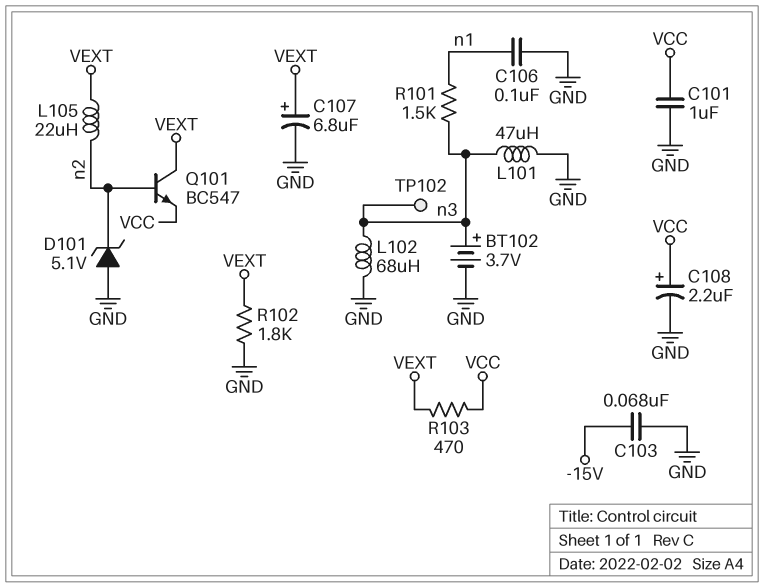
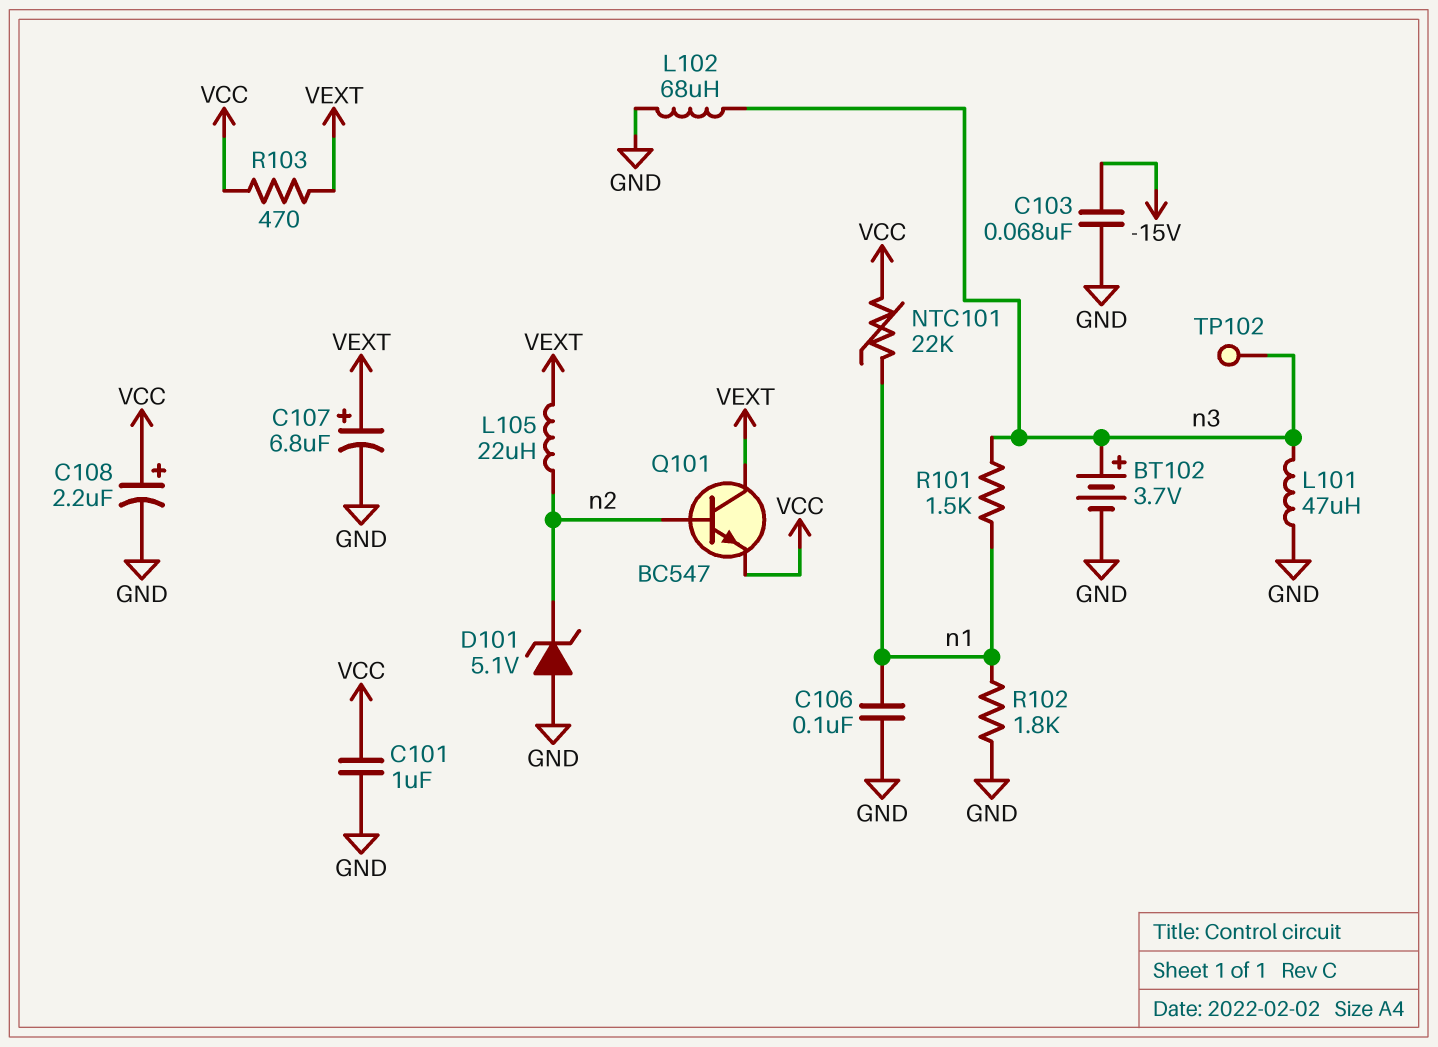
NTC101: none -> 22k (VCC, n1)
R102: 1.8k (GND, VEXT) -> 1.8k (GND, n1)

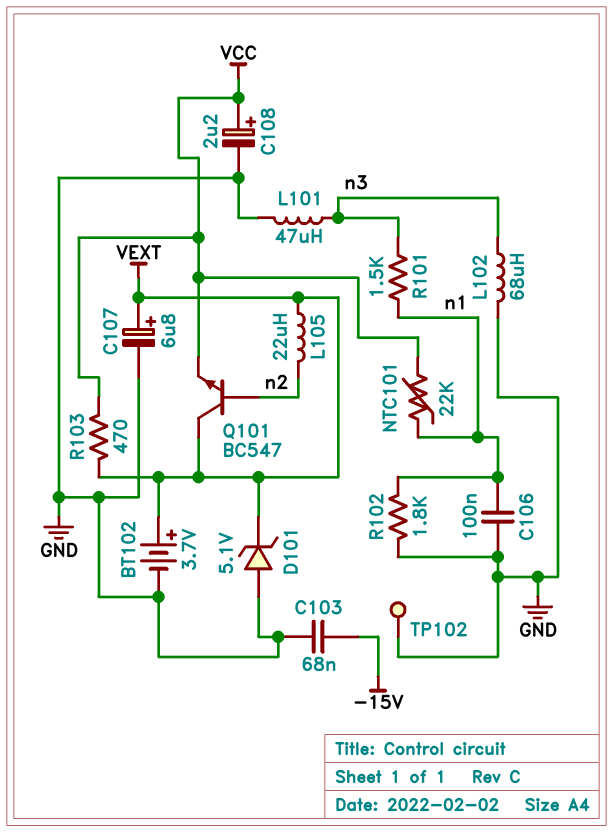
BT102: 3.7V (plus n3, minus GND) -> 3.7V (plus VEXT, minus GND)
C101: 1uF (GND, VCC) -> none
D101: zener 5.1V (A GND, K n2) -> zener 5.1V (A GND, K VEXT)
TP102: test point (n3) -> test point (GND)

